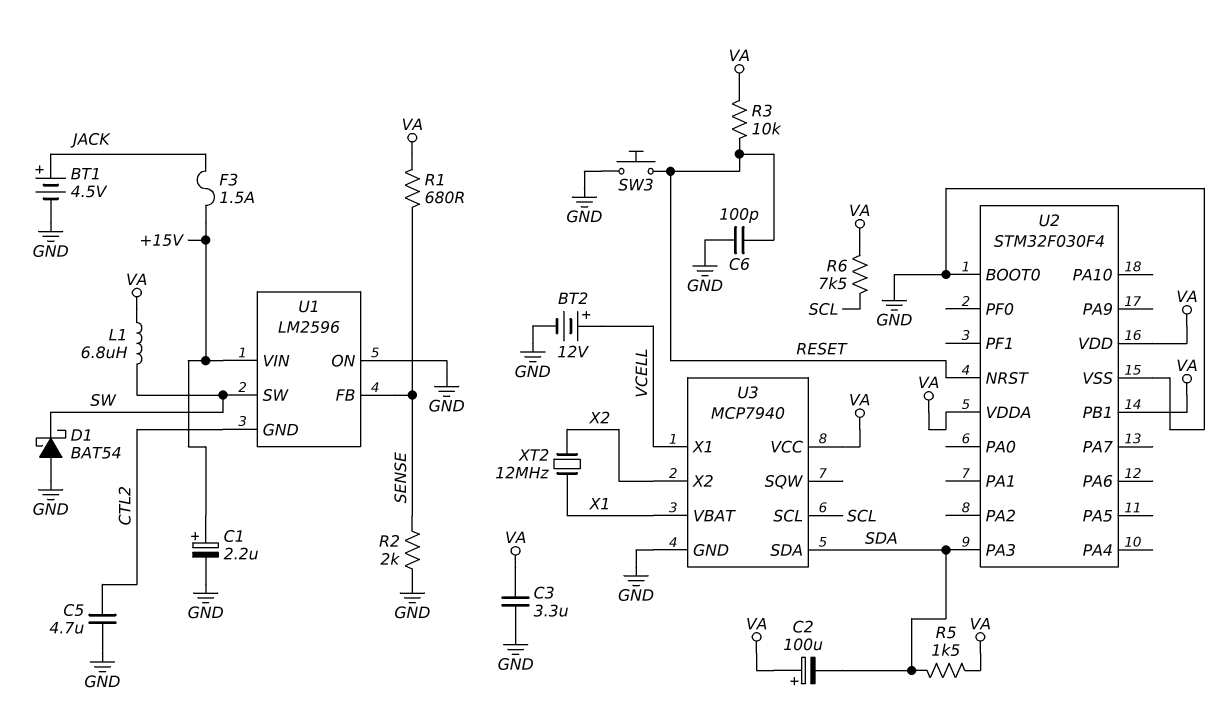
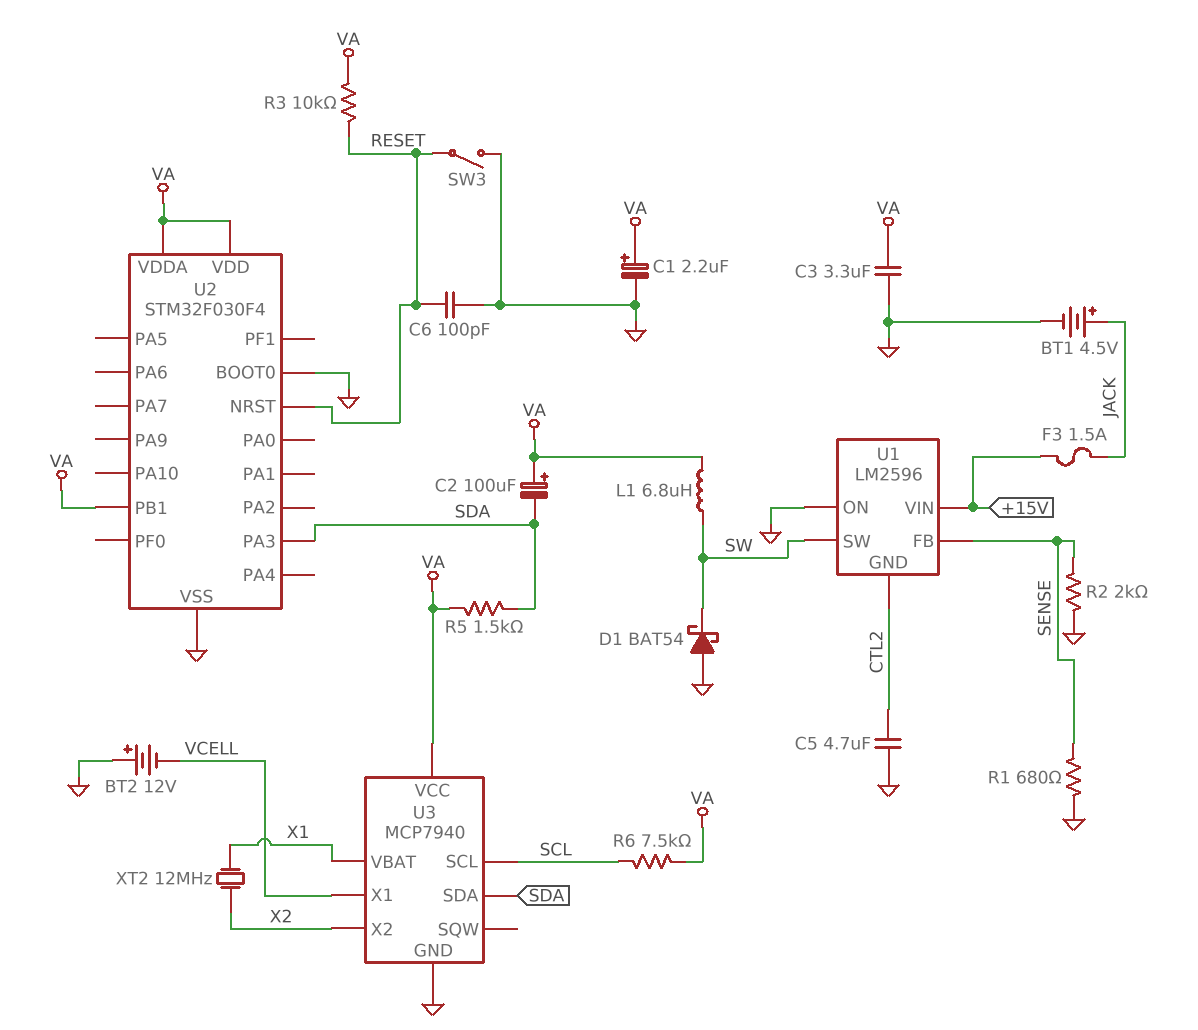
BT2: 12V (plus VCELL, minus GND) -> 12V (plus GND, minus VCELL)
C1: 2.2uF (plus +15V, minus GND) -> 2.2uF (plus VA, minus GND)
R1: 680 (SENSE, VA) -> 680 (GND, SENSE)
SW3: button (GND, RESET) -> switch (GND, RESET)

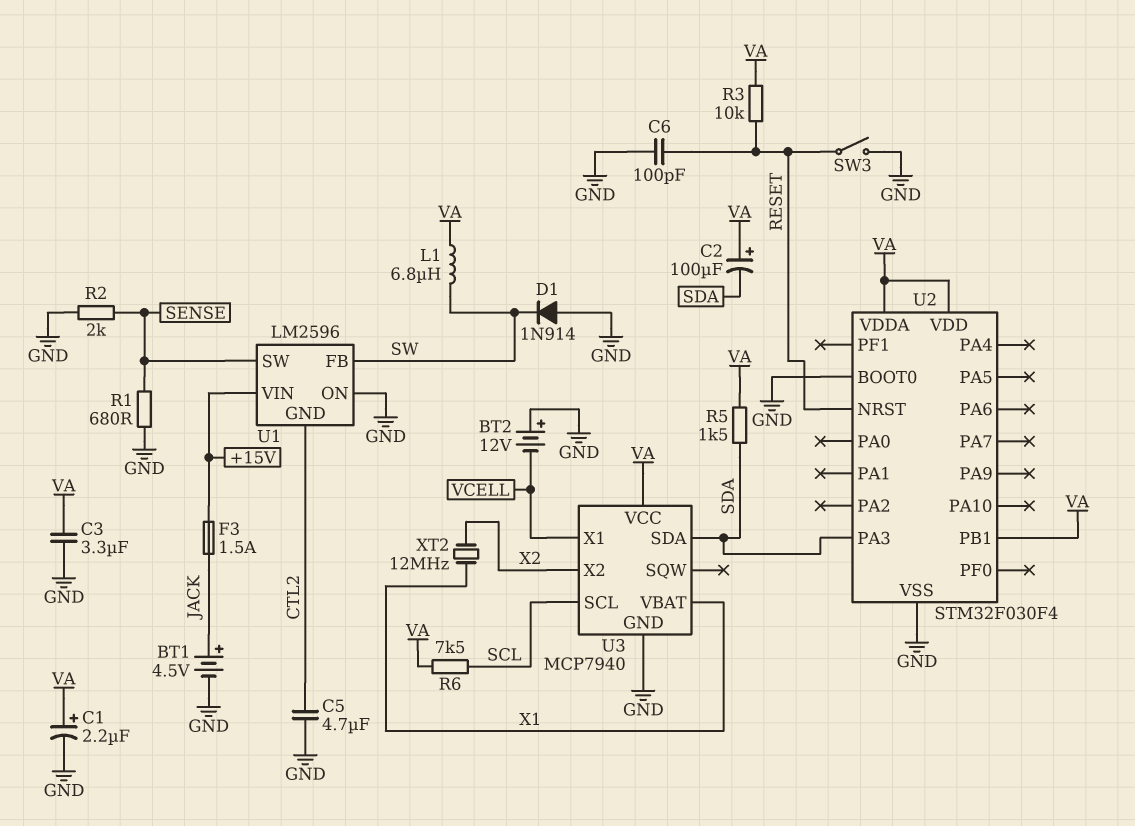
D1: schottky BAT54 (A GND, K SW) -> diode 1N914 (A GND, K SW)
U1 pin FB: SENSE -> SW
U1 pin SW: SW -> SENSE

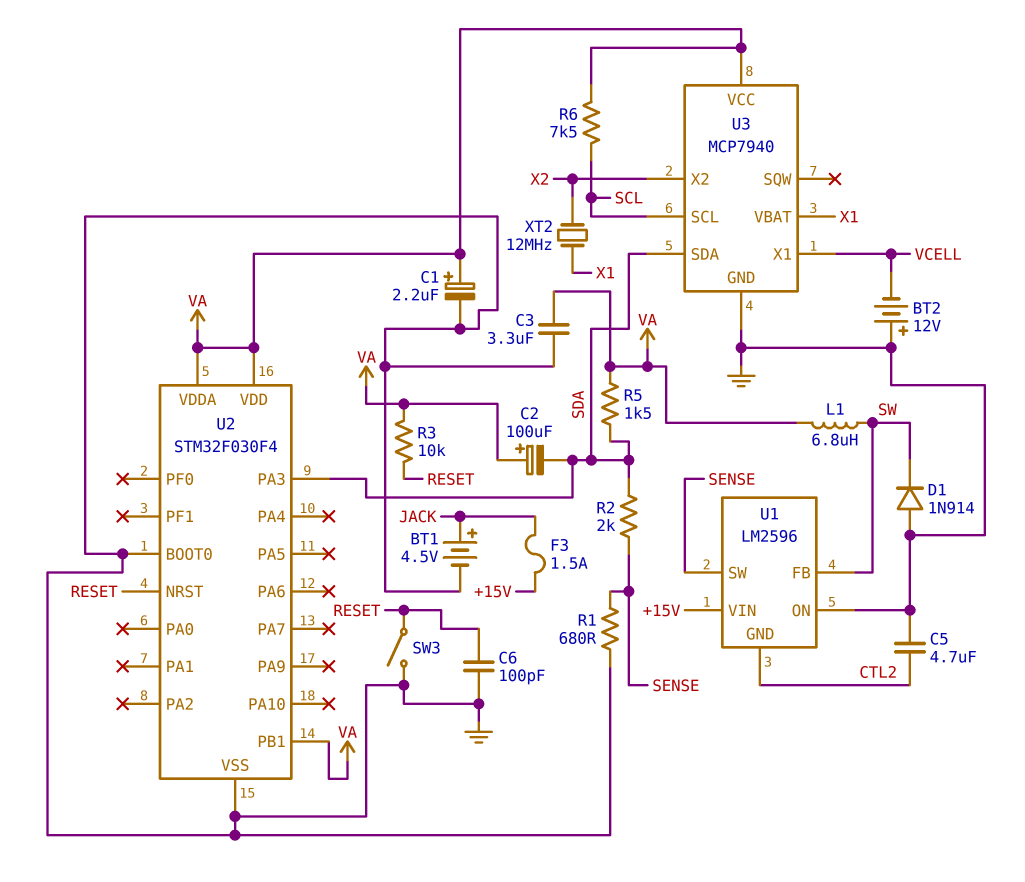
R2: 2k (GND, SENSE) -> 2k (SDA, SENSE)

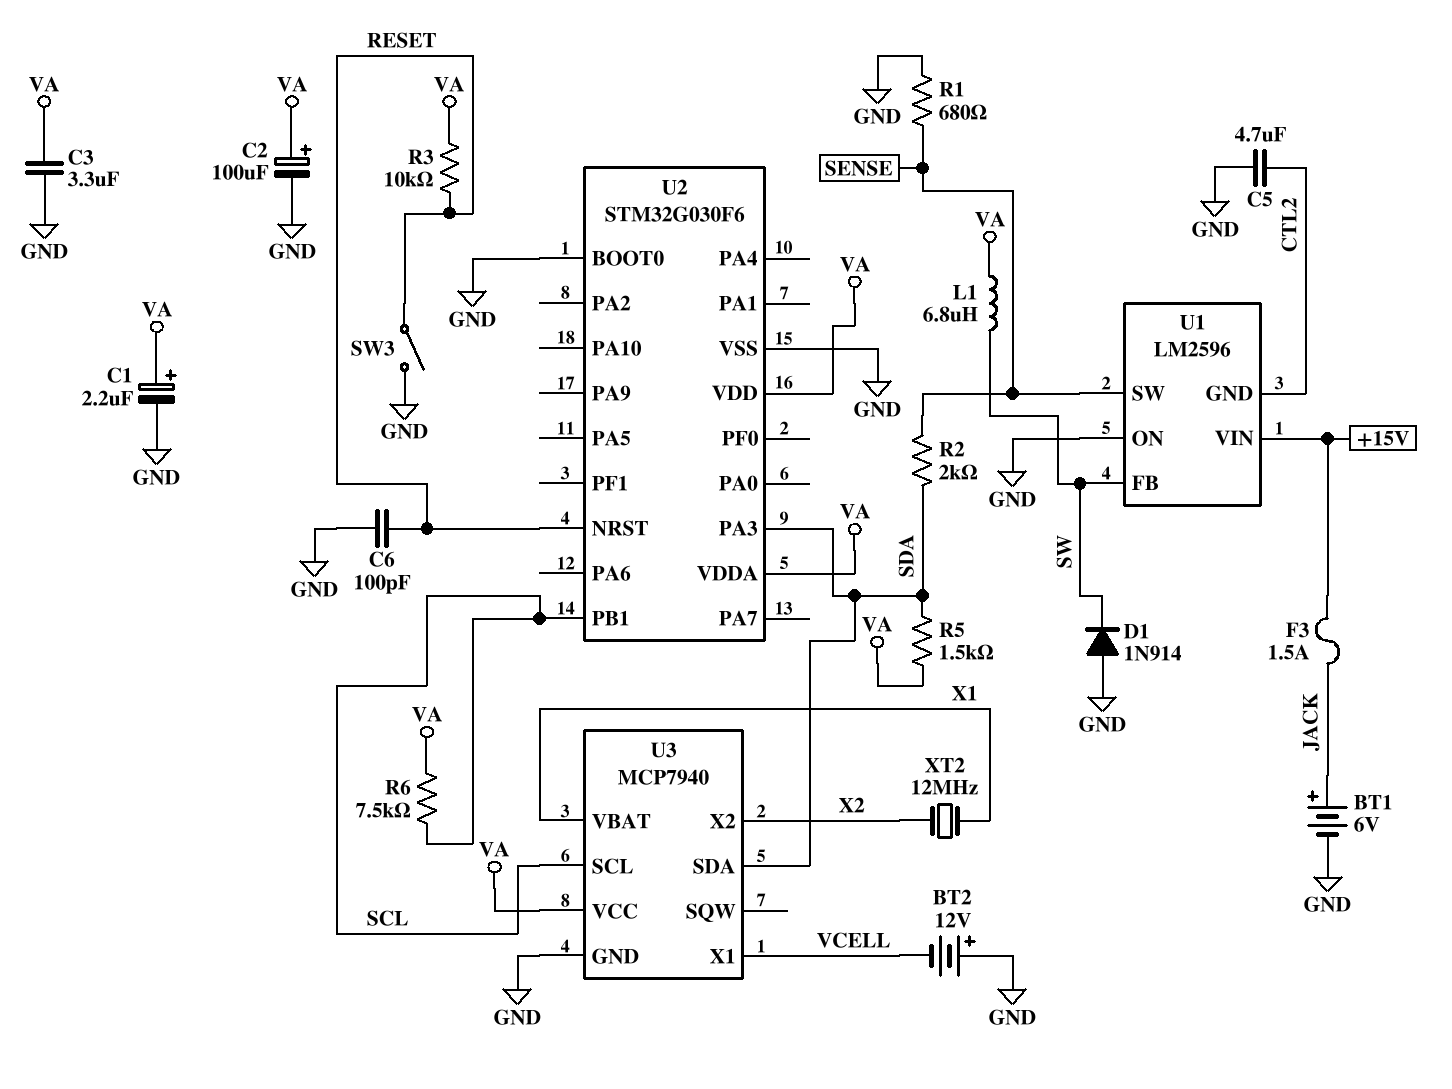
BT1: 4.5V (plus JACK, minus GND) -> 6V (plus JACK, minus GND)
C2: 100uF (plus VA, minus SDA) -> 100uF (plus VA, minus GND)
U2: STM32F030F4 -> STM32G030F6
U2 pin PB1: VA -> SCL

